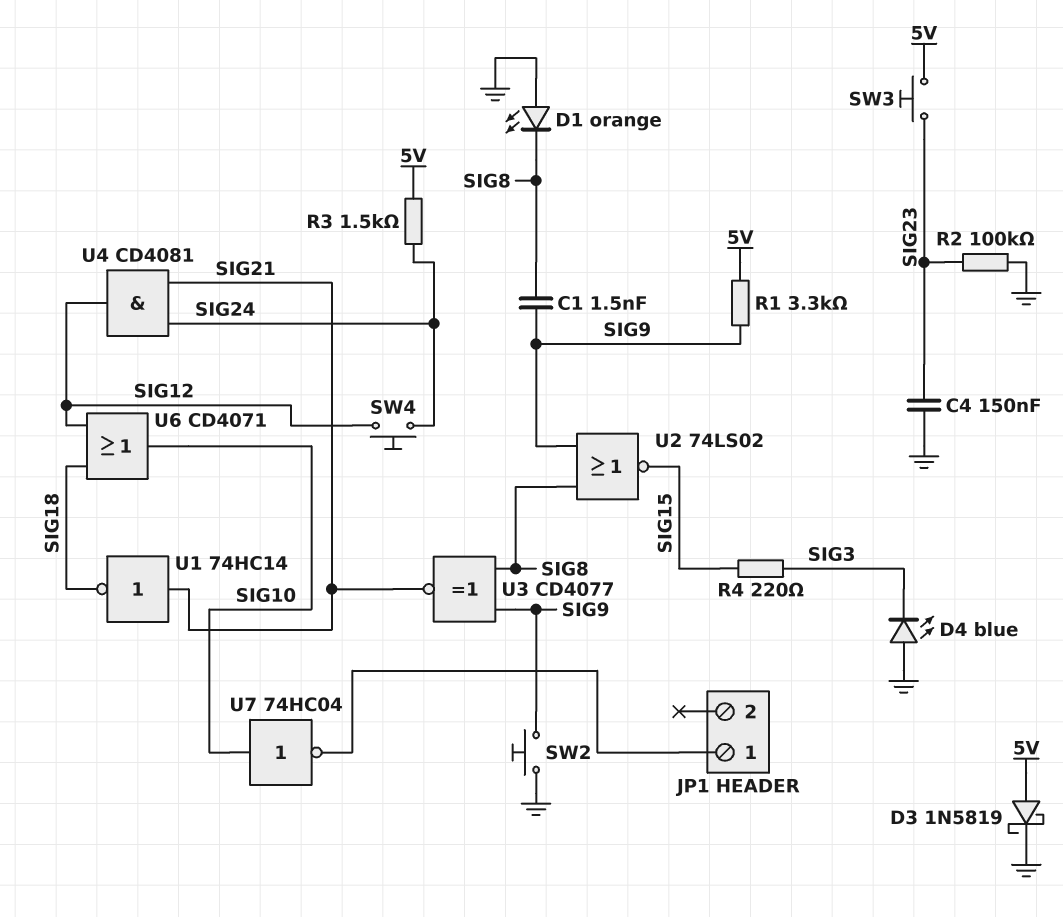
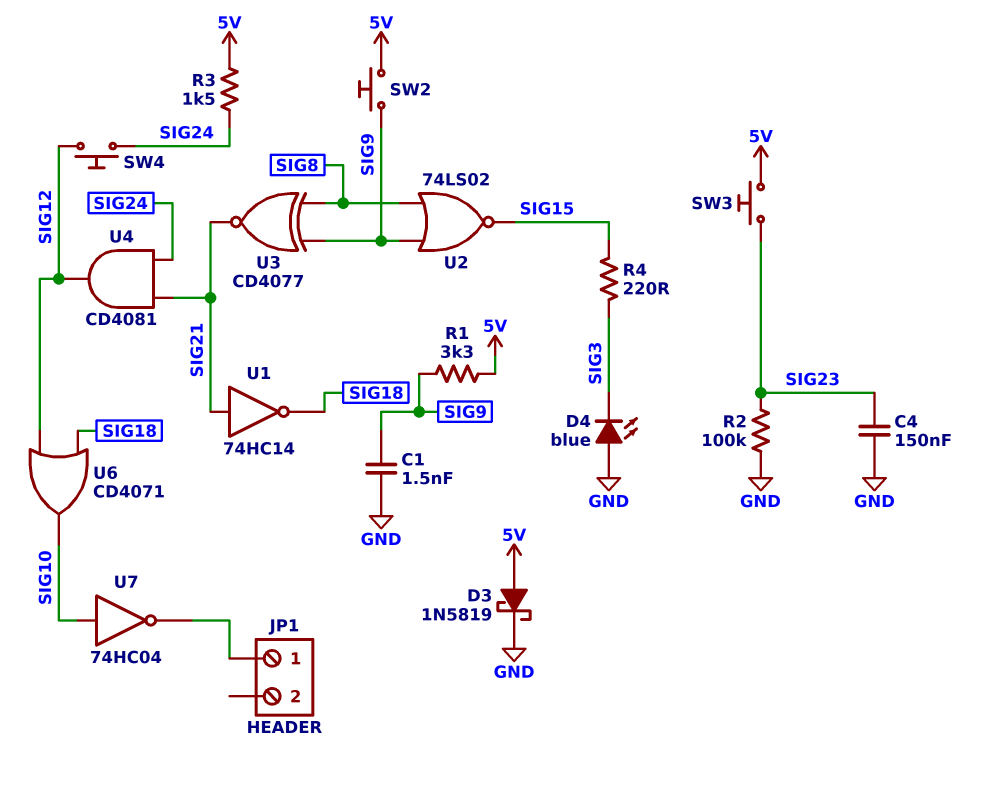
C1: 1.5nF (SIG8, SIG9) -> 1.5nF (GND, SIG9)
D1: LED orange (A GND, K SIG8) -> none
SW2: button (GND, SIG9) -> button (5V, SIG9)

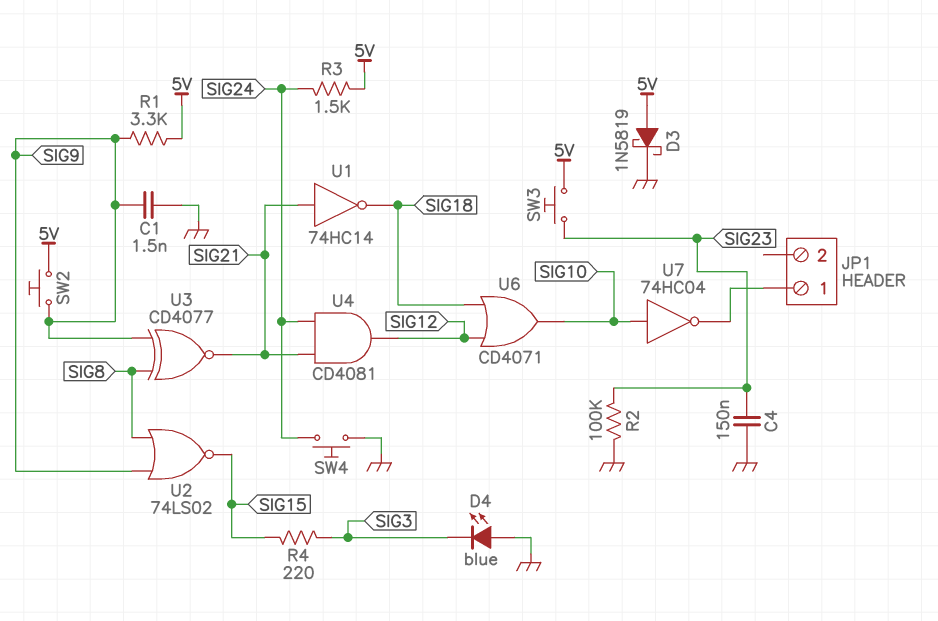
SW4: button (SIG12, SIG24) -> button (GND, SIG24)

